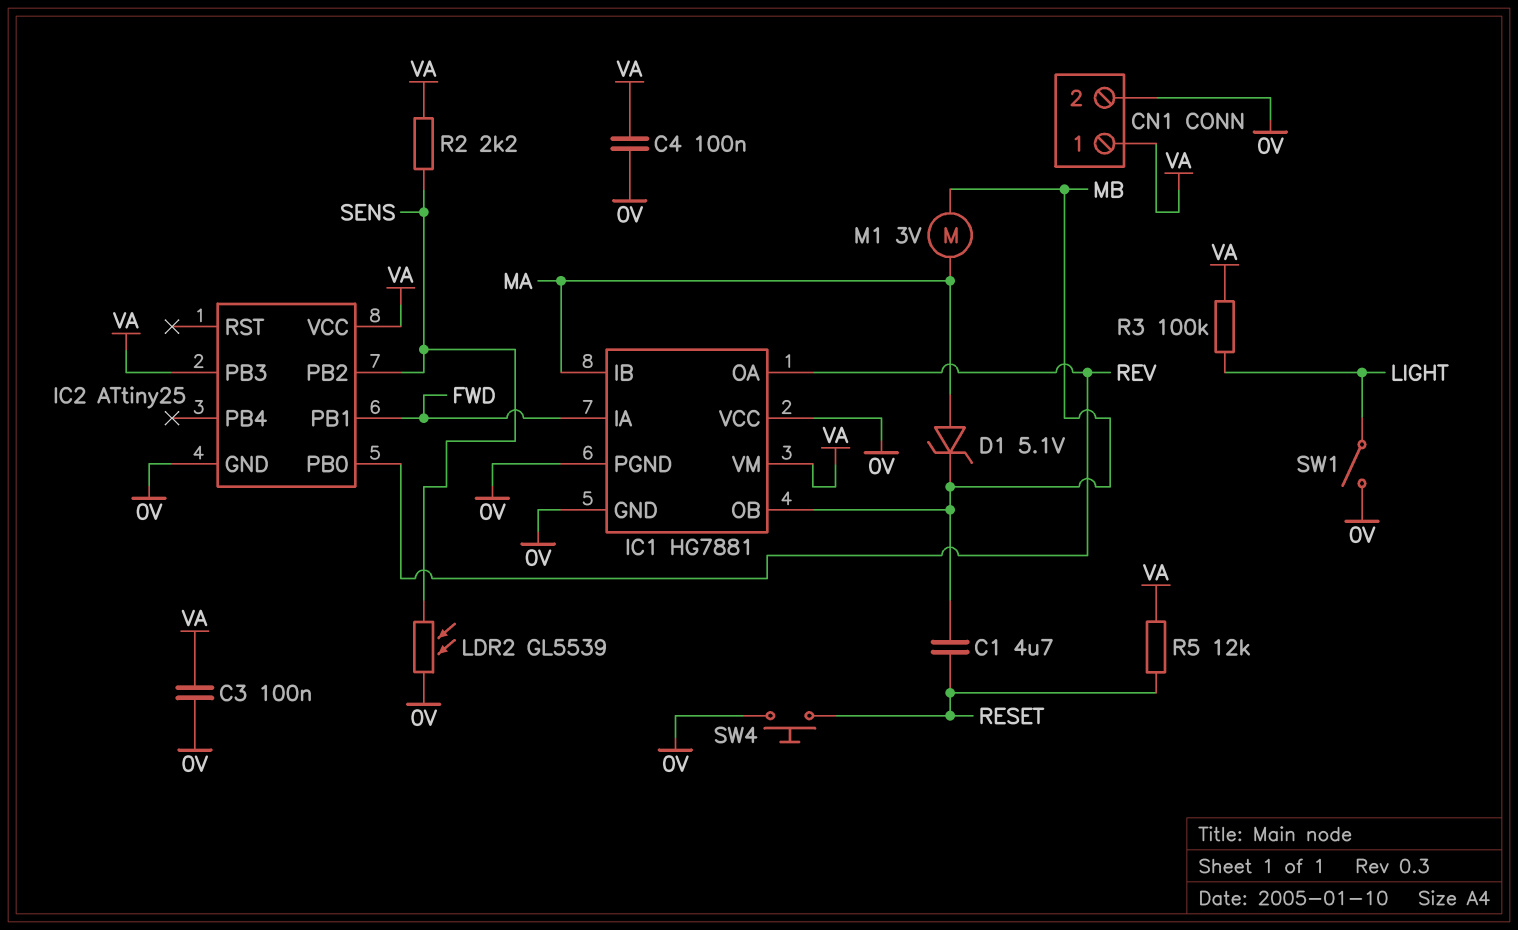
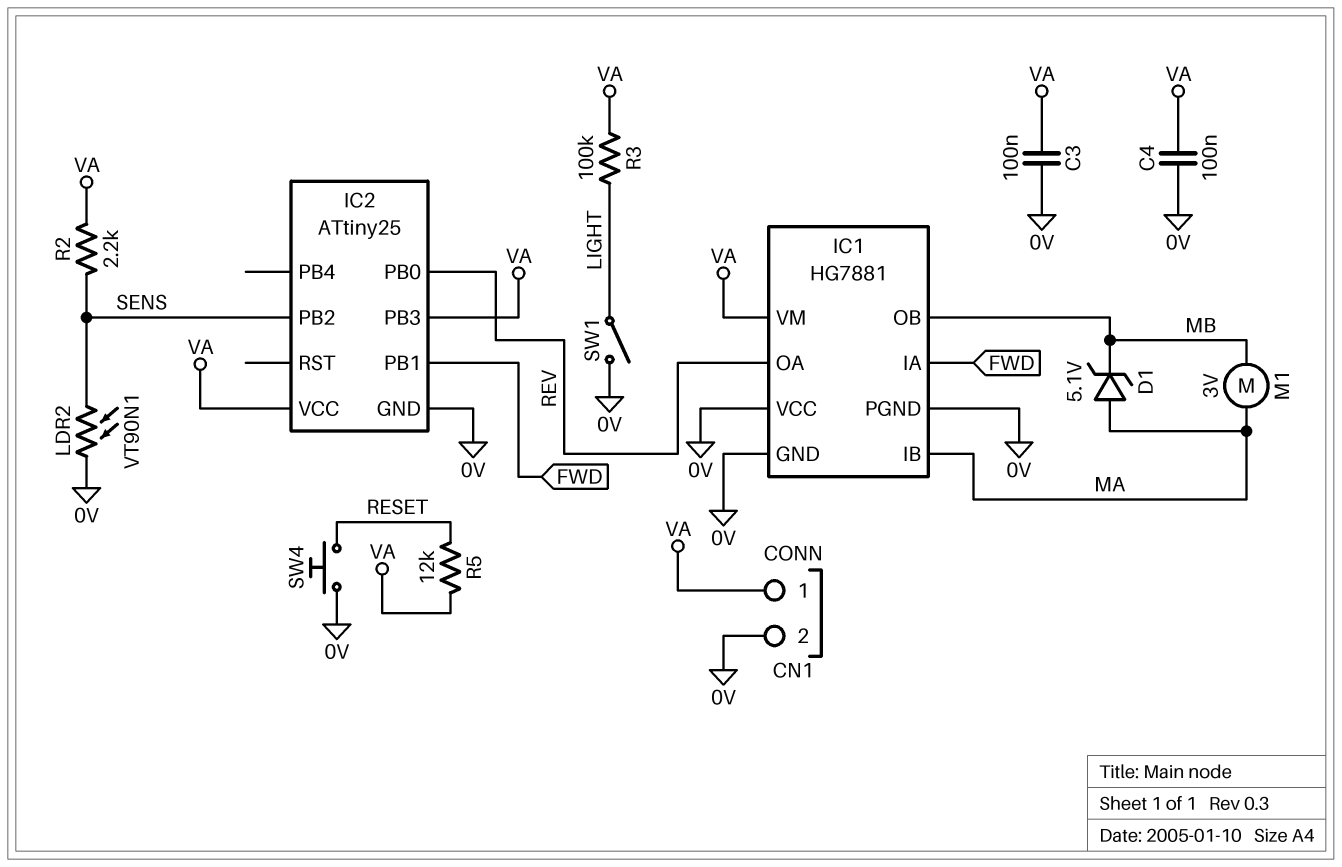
C1: 4.7uF (MB, RESET) -> none
LDR2: GL5539 (0V, SENS) -> VT90N1 (0V, SENS)

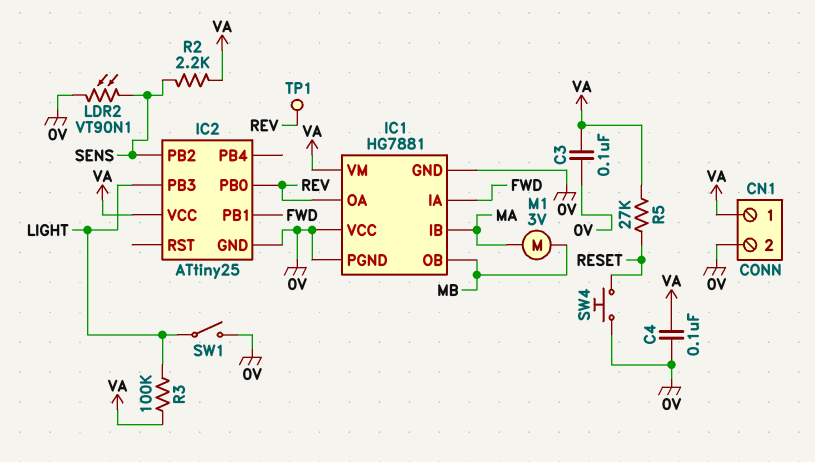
D1: zener 5.1V (A MA, K MB) -> none
IC2 pin PB3: VA -> LIGHT
R5: 12k (RESET, VA) -> 27k (RESET, VA)
TP1: none -> test point (REV)

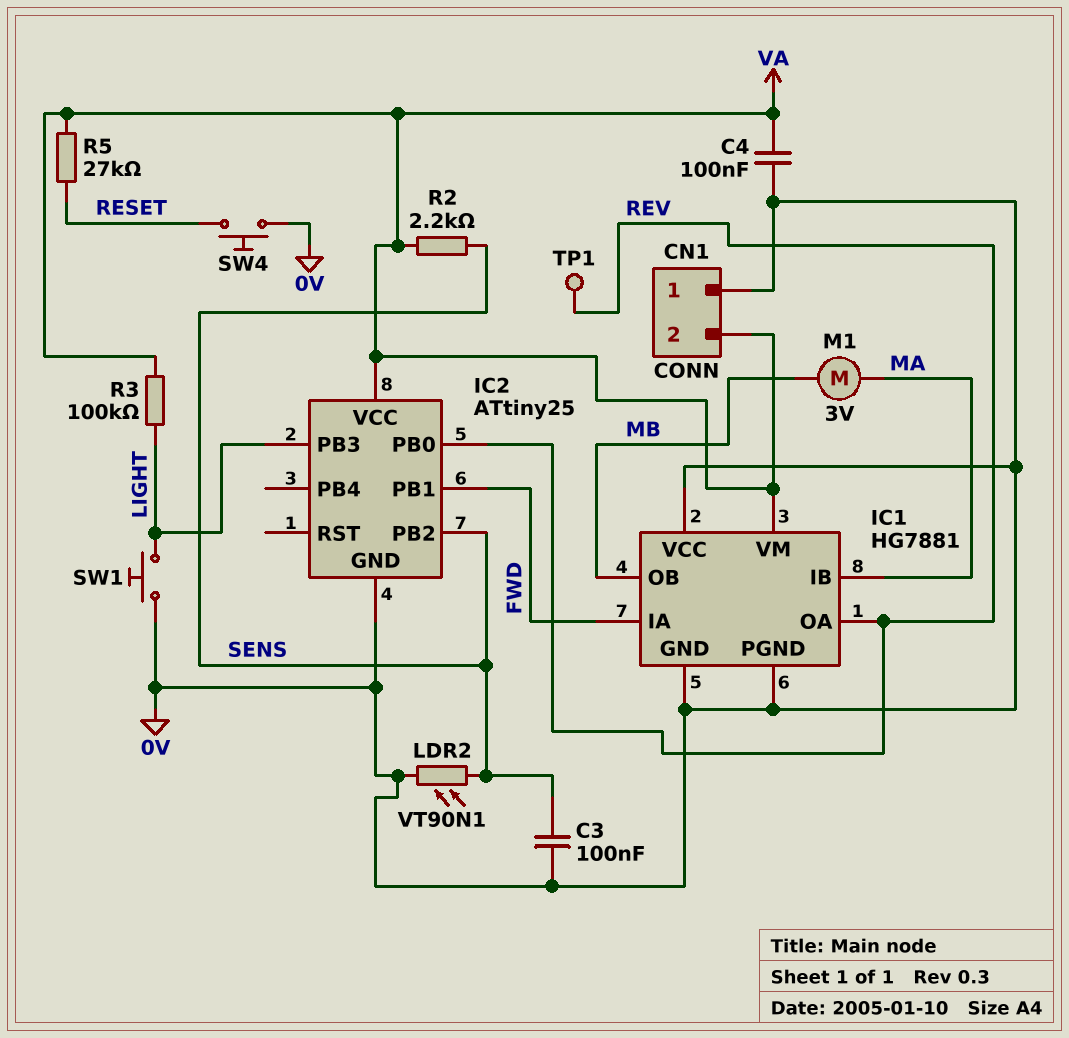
C3: 100nF (0V, VA) -> 100nF (0V, SENS)
CN1 pin 1: VA -> 0V
CN1 pin 2: 0V -> VA
SW1: switch (0V, LIGHT) -> button (0V, LIGHT)

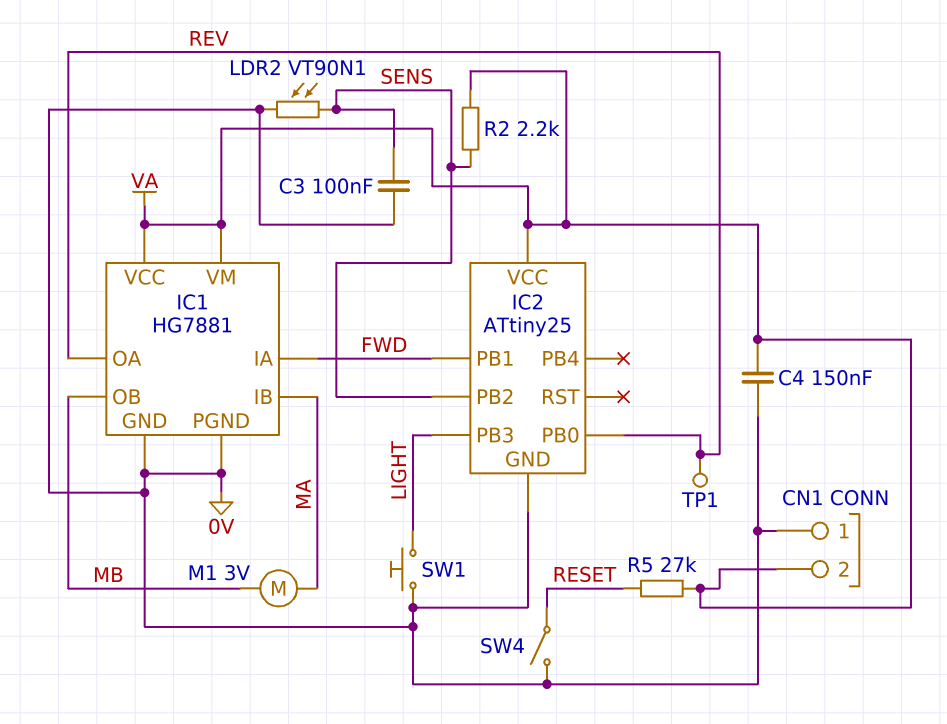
C4: 100nF (0V, VA) -> 150nF (0V, VA)
IC1 pin VCC: 0V -> VA
R3: 100k (LIGHT, VA) -> none
SW4: button (0V, RESET) -> switch (0V, RESET)

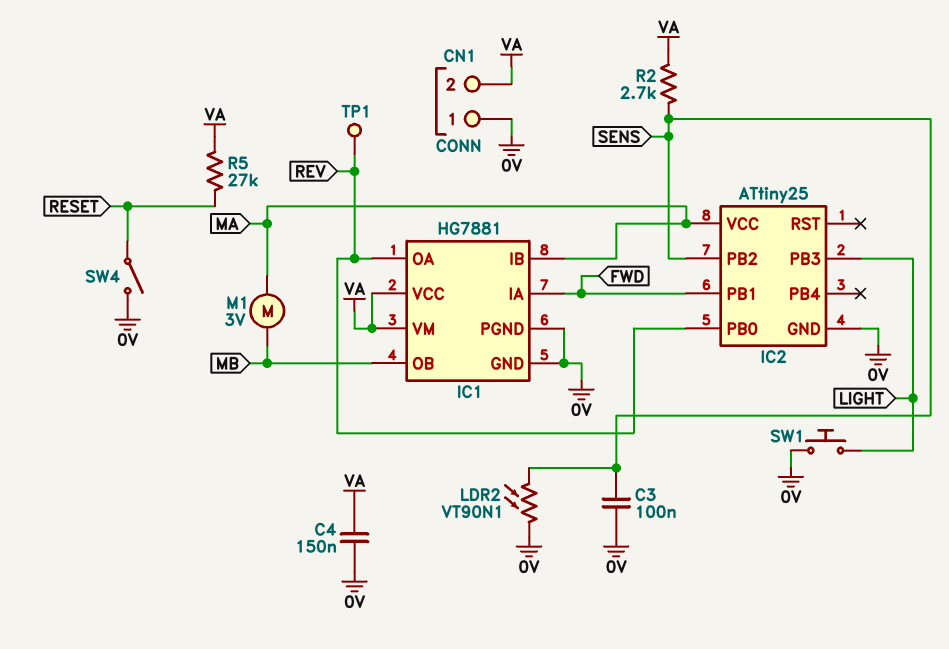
IC2 pin VCC: VA -> MA
R2: 2.2k (SENS, VA) -> 2.7k (SENS, VA)

